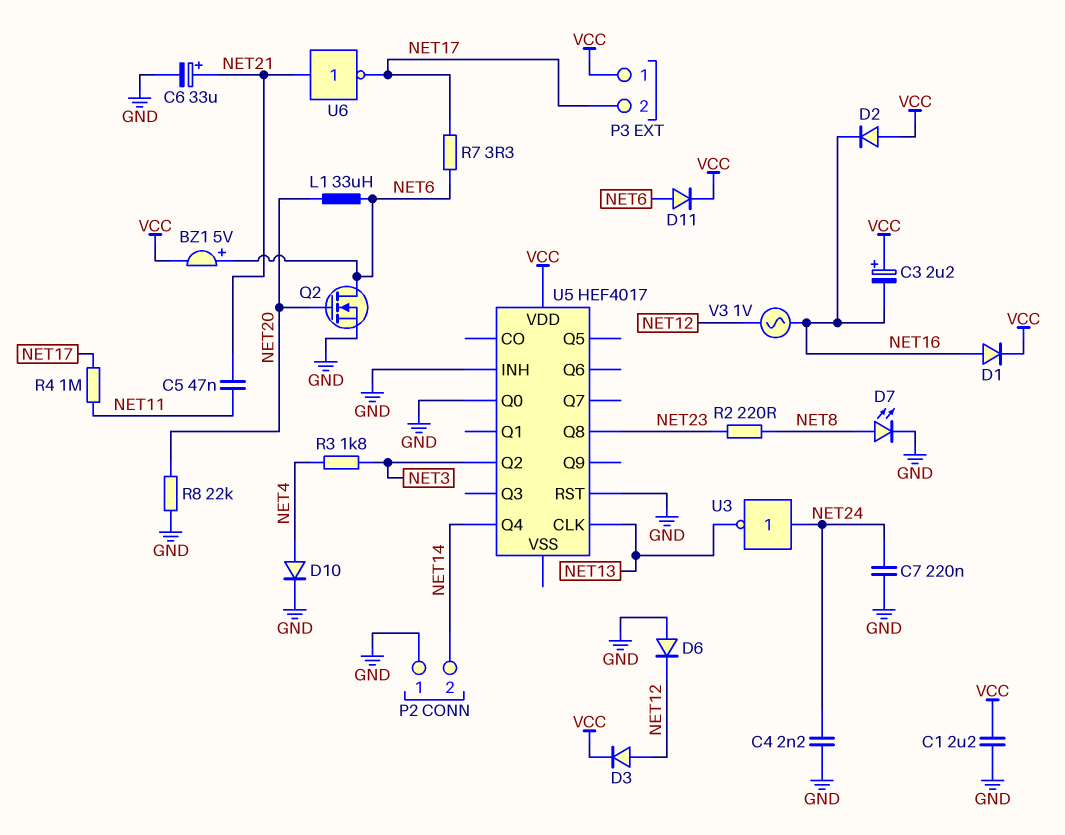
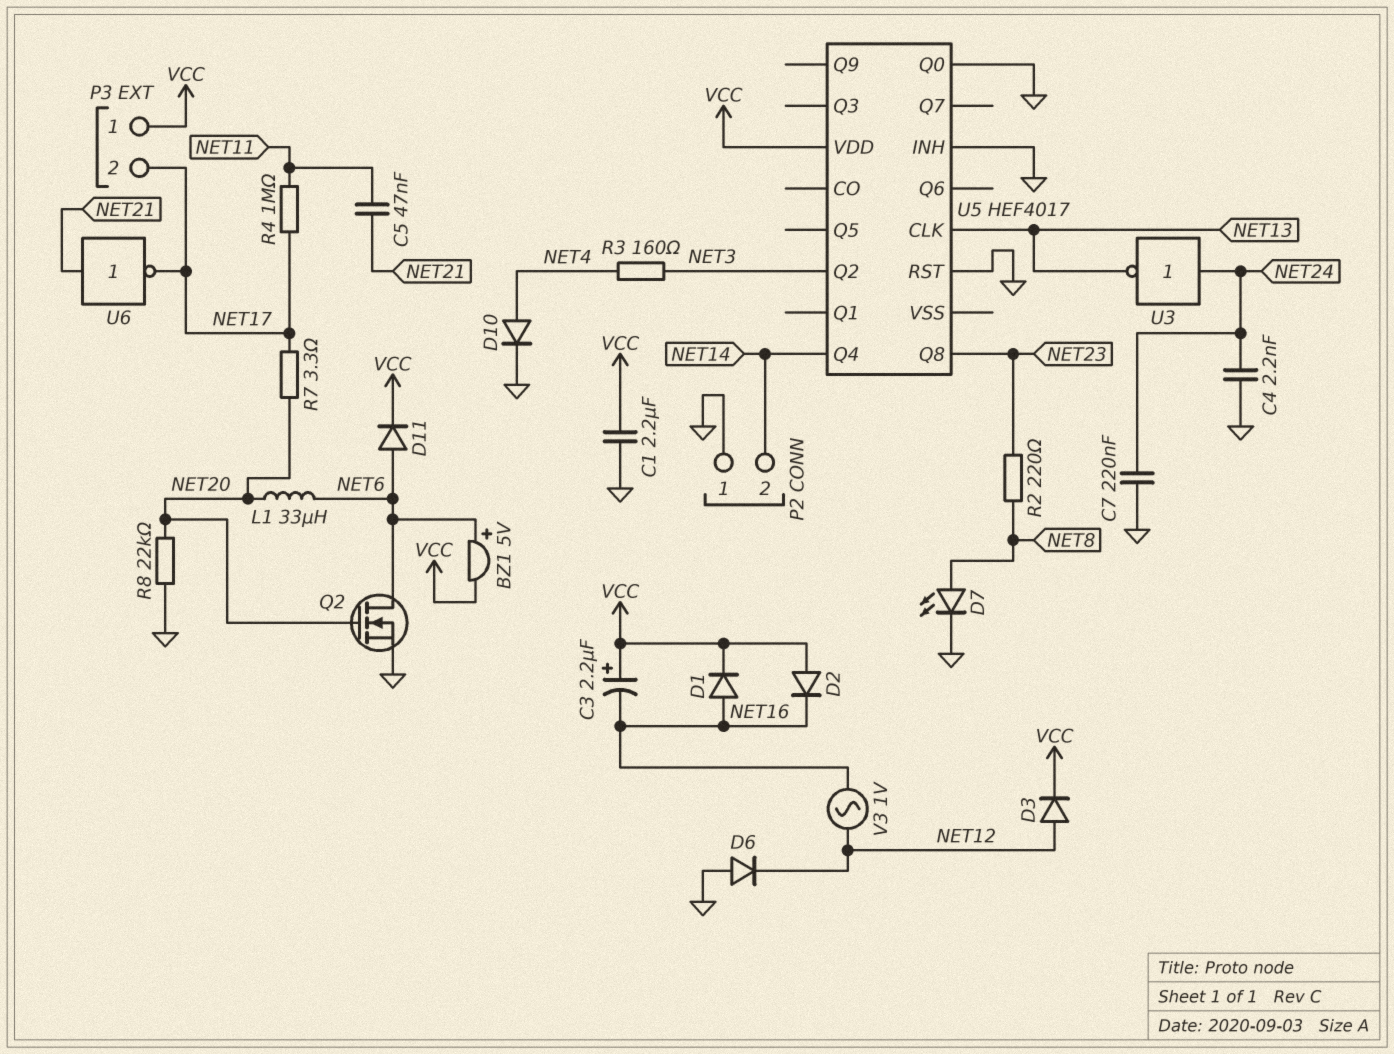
C6: 33uF (plus NET21, minus GND) -> none
R3: 1.8k (NET3, NET4) -> 160 (NET3, NET4)
R7: 3.3 (NET6, NET17) -> 3.3 (NET17, NET20)

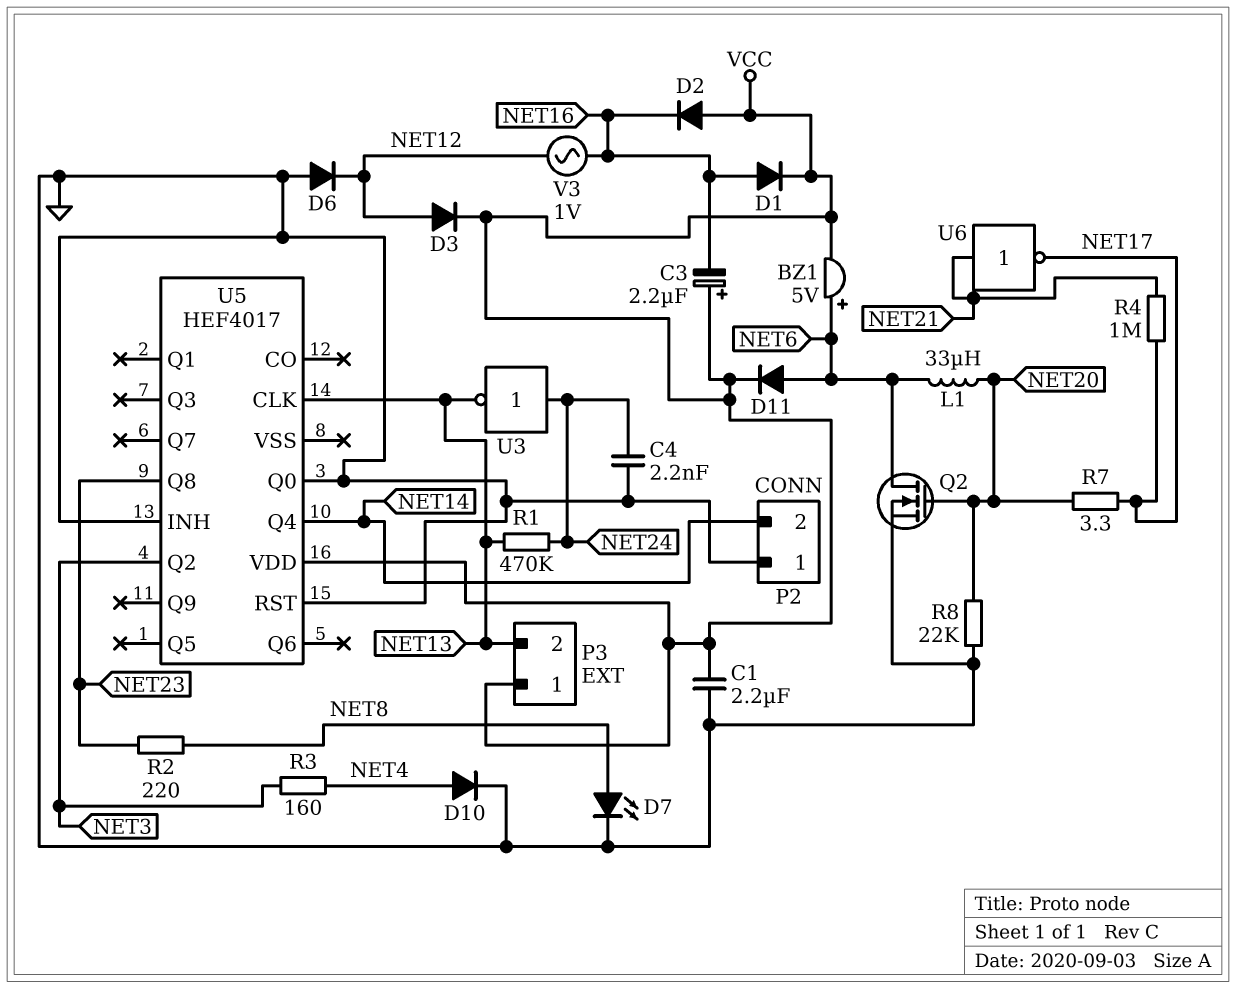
C5: 47nF (NET11, NET21) -> none
C7: 220nF (GND, NET24) -> none
P3 pin 2: NET17 -> NET13
R1: none -> 470k (NET13, NET24)
R4: 1M (NET11, NET17) -> 1M (NET17, NET21)

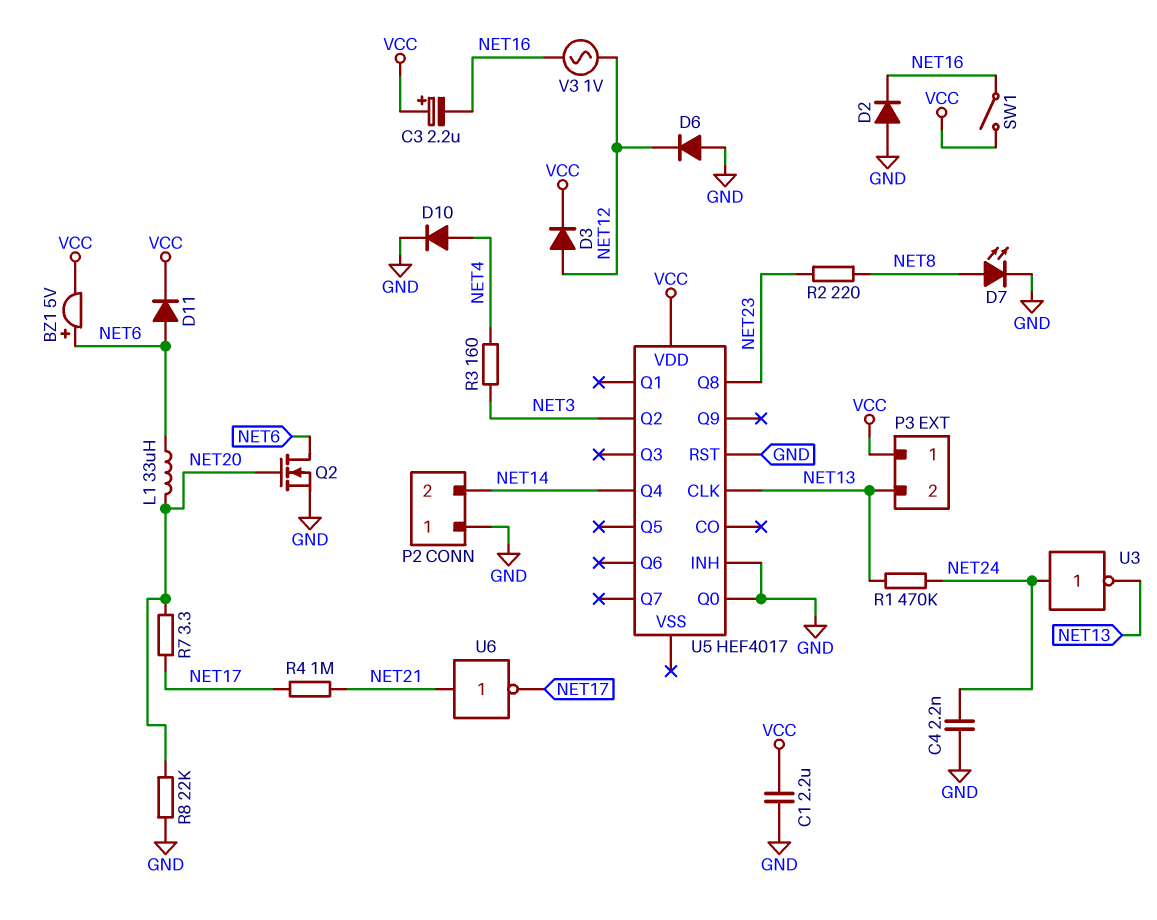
D1: diode (A NET16, K VCC) -> none
D2: diode (A VCC, K NET16) -> diode (A GND, K NET16)
SW1: none -> switch (NET16, VCC)

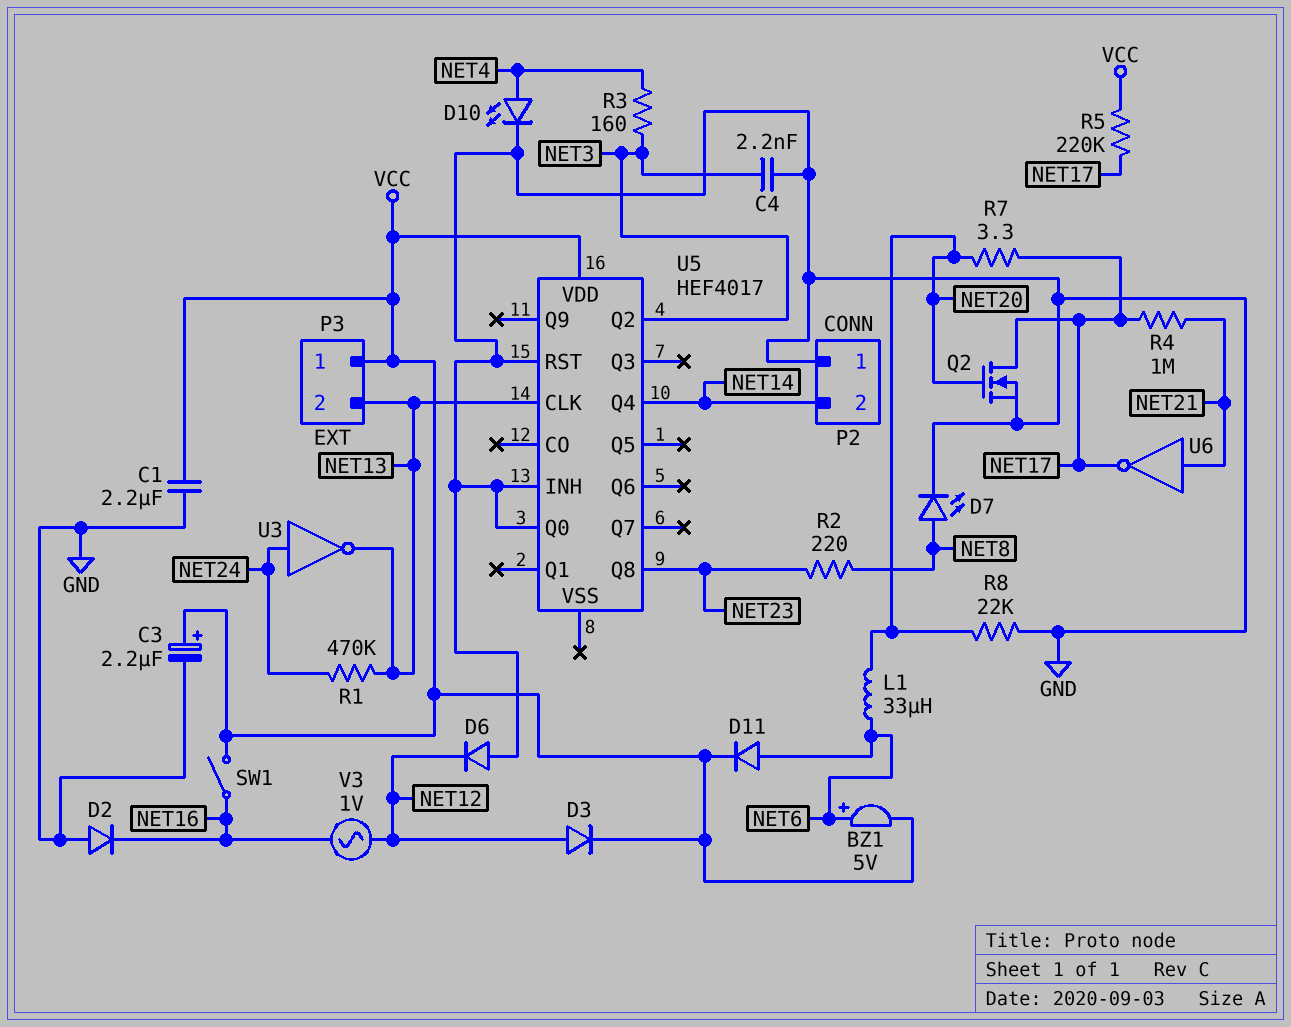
C3: 2.2uF (plus VCC, minus NET16) -> 2.2uF (plus VCC, minus GND)
C4: 2.2nF (GND, NET24) -> 2.2nF (GND, NET3)
D10: diode (A NET4, K GND) -> LED (A NET4, K GND)
Q2: NMOS (G NET20, D NET6, S GND) -> NMOS (G NET20, D NET17, S GND)
R5: none -> 220k (NET17, VCC)

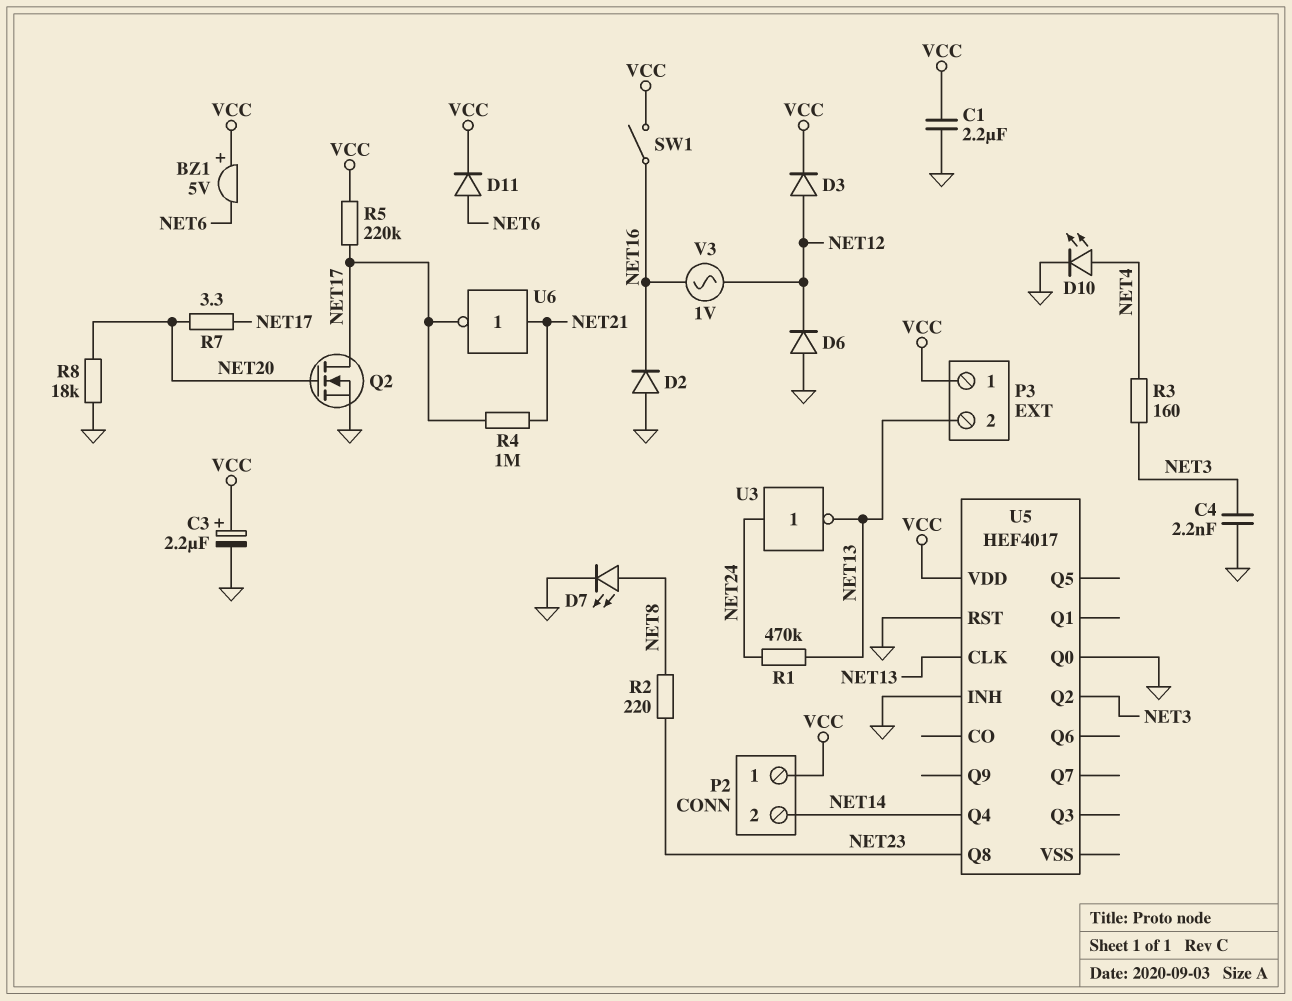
BZ1: buzzer 5V (plus NET6, minus VCC) -> buzzer 5V (plus VCC, minus NET6)
L1: 33uH (NET6, NET20) -> none
P2 pin 1: GND -> VCC
R8: 22k (GND, NET20) -> 18k (GND, NET20)

